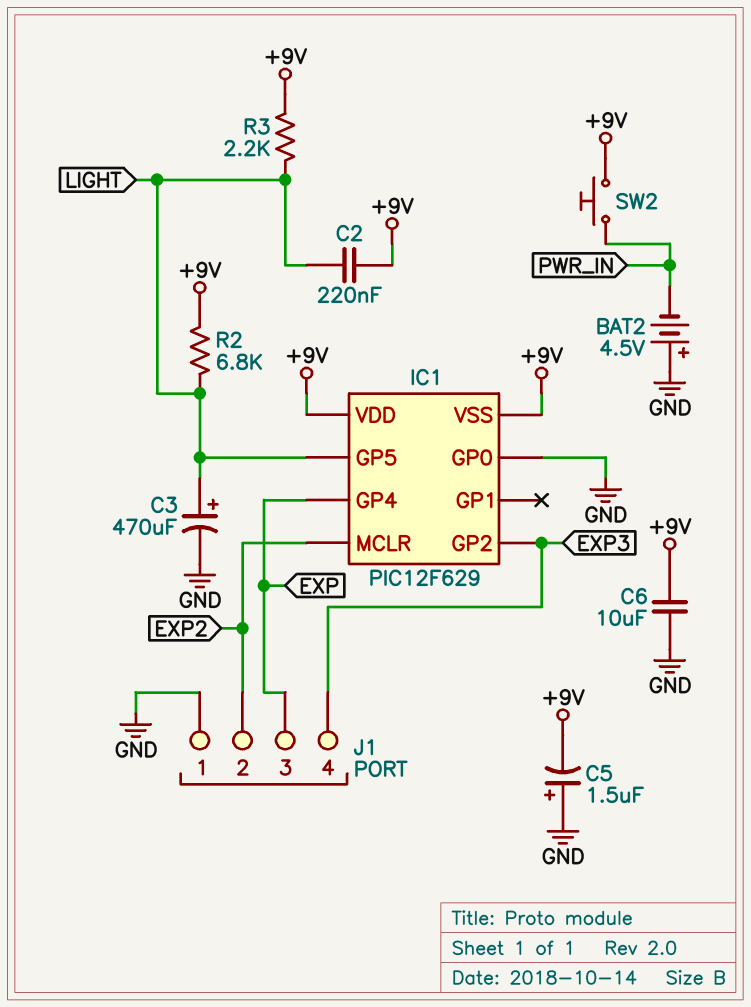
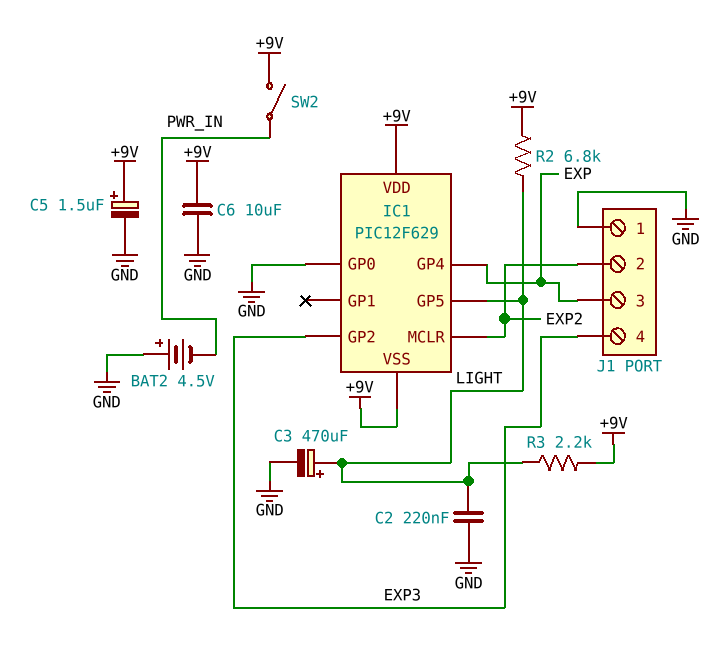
C2: 220nF (+9V, LIGHT) -> 220nF (GND, LIGHT)
C5: 1.5uF (plus GND, minus +9V) -> 1.5uF (plus +9V, minus GND)
SW2: button (+9V, PWR_IN) -> switch (+9V, PWR_IN)

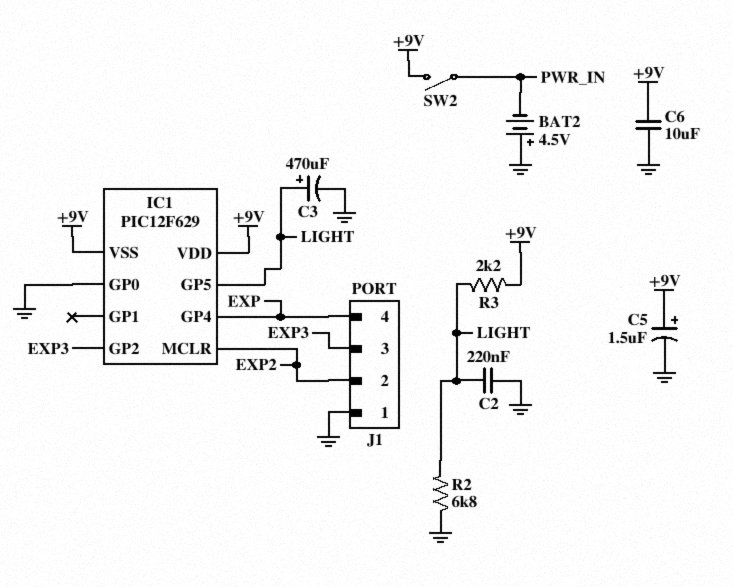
J1 pin 3: EXP -> EXP3
J1 pin 4: EXP3 -> EXP
R2: 6.8k (+9V, LIGHT) -> 6.8k (GND, LIGHT)

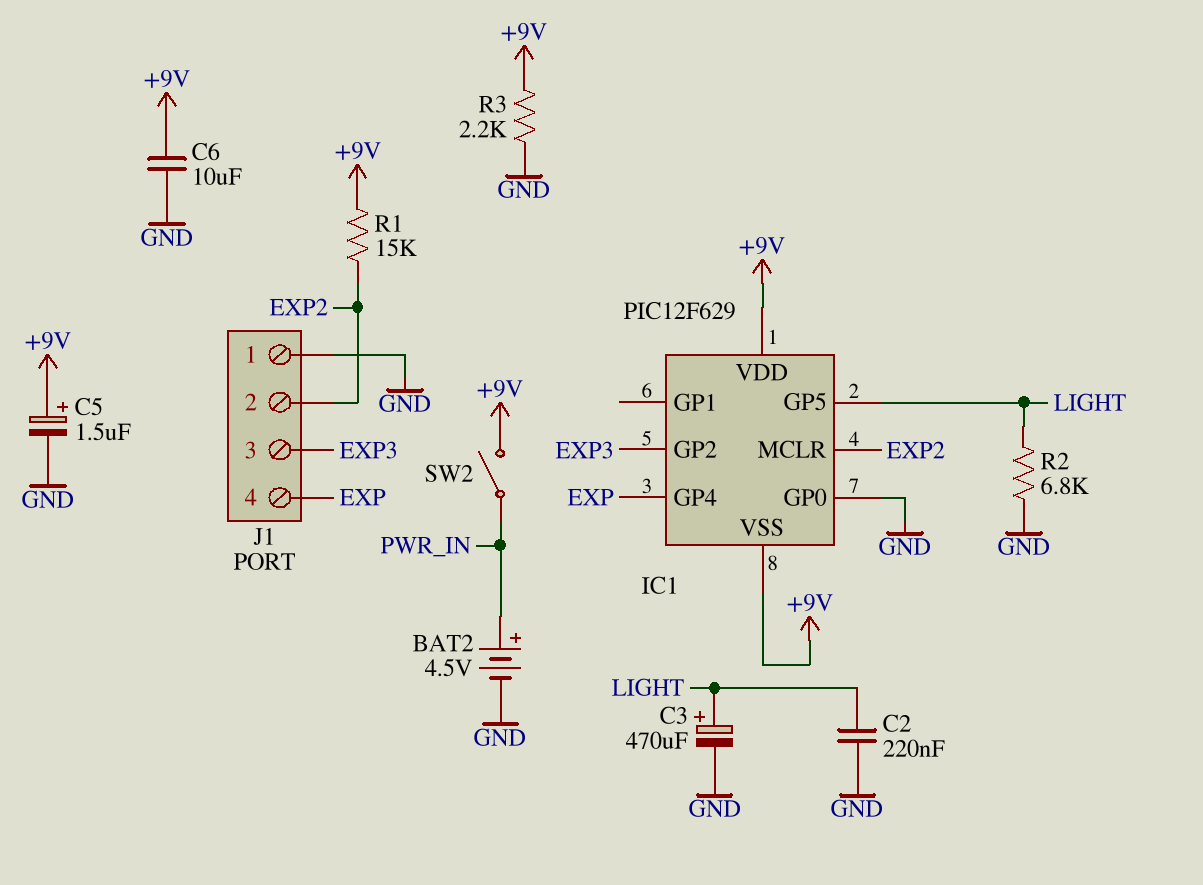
BAT2: 4.5V (plus GND, minus PWR_IN) -> 4.5V (plus PWR_IN, minus GND)
R1: none -> 15k (+9V, EXP2)
R3: 2.2k (+9V, LIGHT) -> 2.2k (+9V, GND)

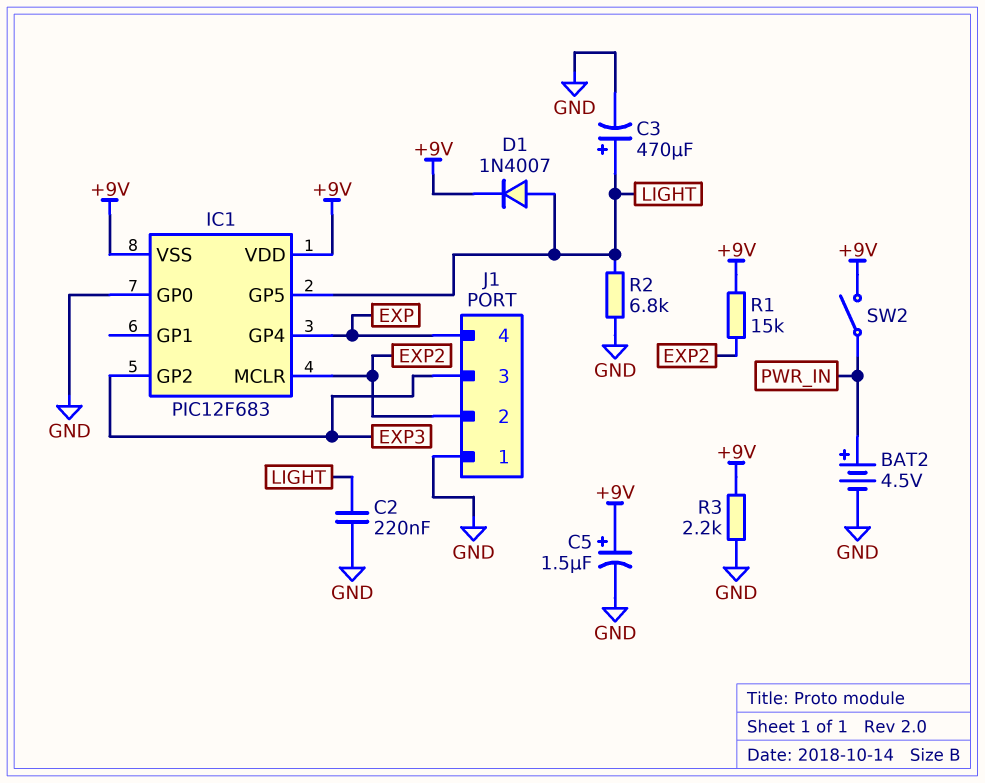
C6: 10uF (+9V, GND) -> none
D1: none -> diode 1N4007 (A LIGHT, K +9V)
IC1: PIC12F629 -> PIC12F683

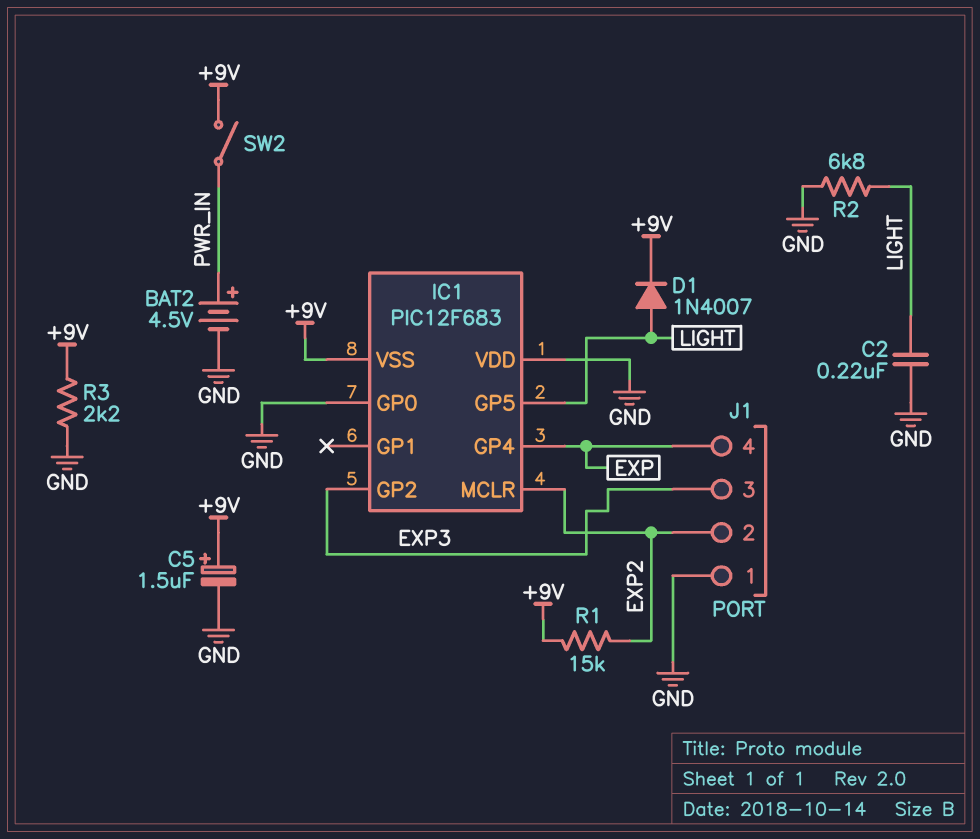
C3: 470uF (plus LIGHT, minus GND) -> none
IC1 pin VDD: +9V -> GND

